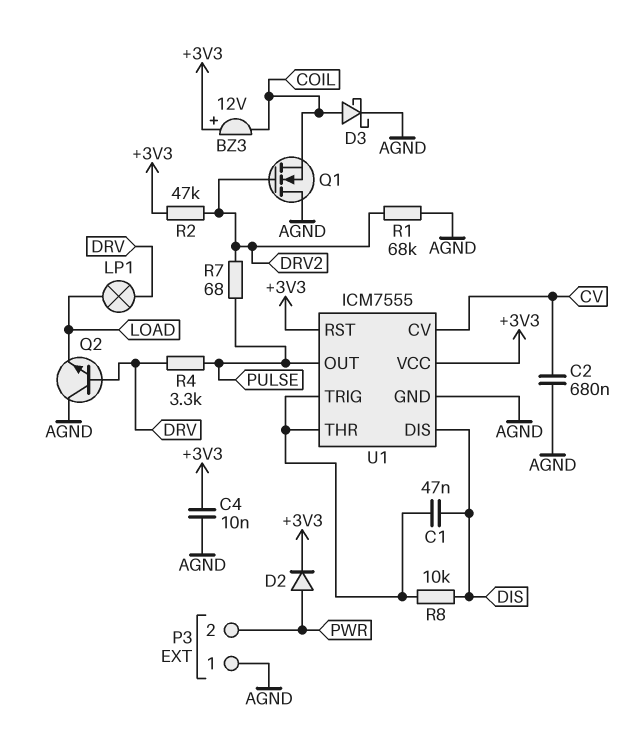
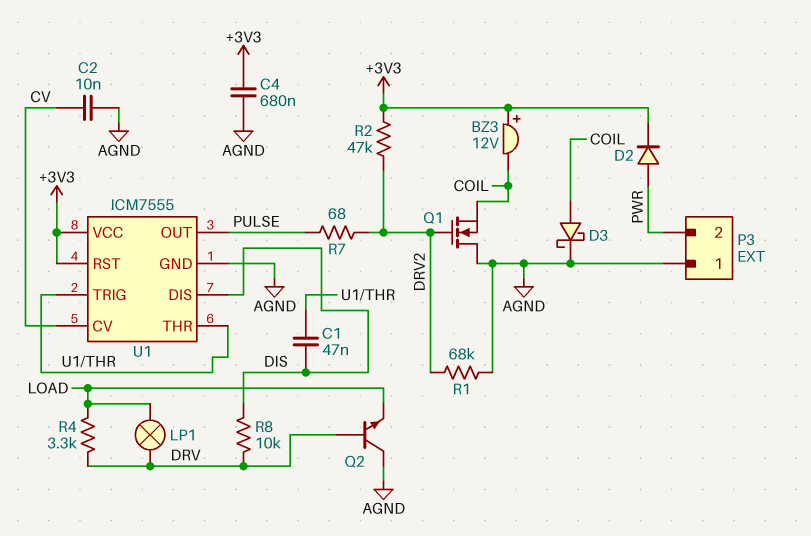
C2: 680nF (AGND, CV) -> 10nF (AGND, CV)
C4: 10nF (+3V3, AGND) -> 680nF (+3V3, AGND)
R4: 3.3k (DRV, PULSE) -> 3.3k (DRV, LOAD)
R8: 10k (DIS, U1/THR) -> 10k (DIS, DRV)

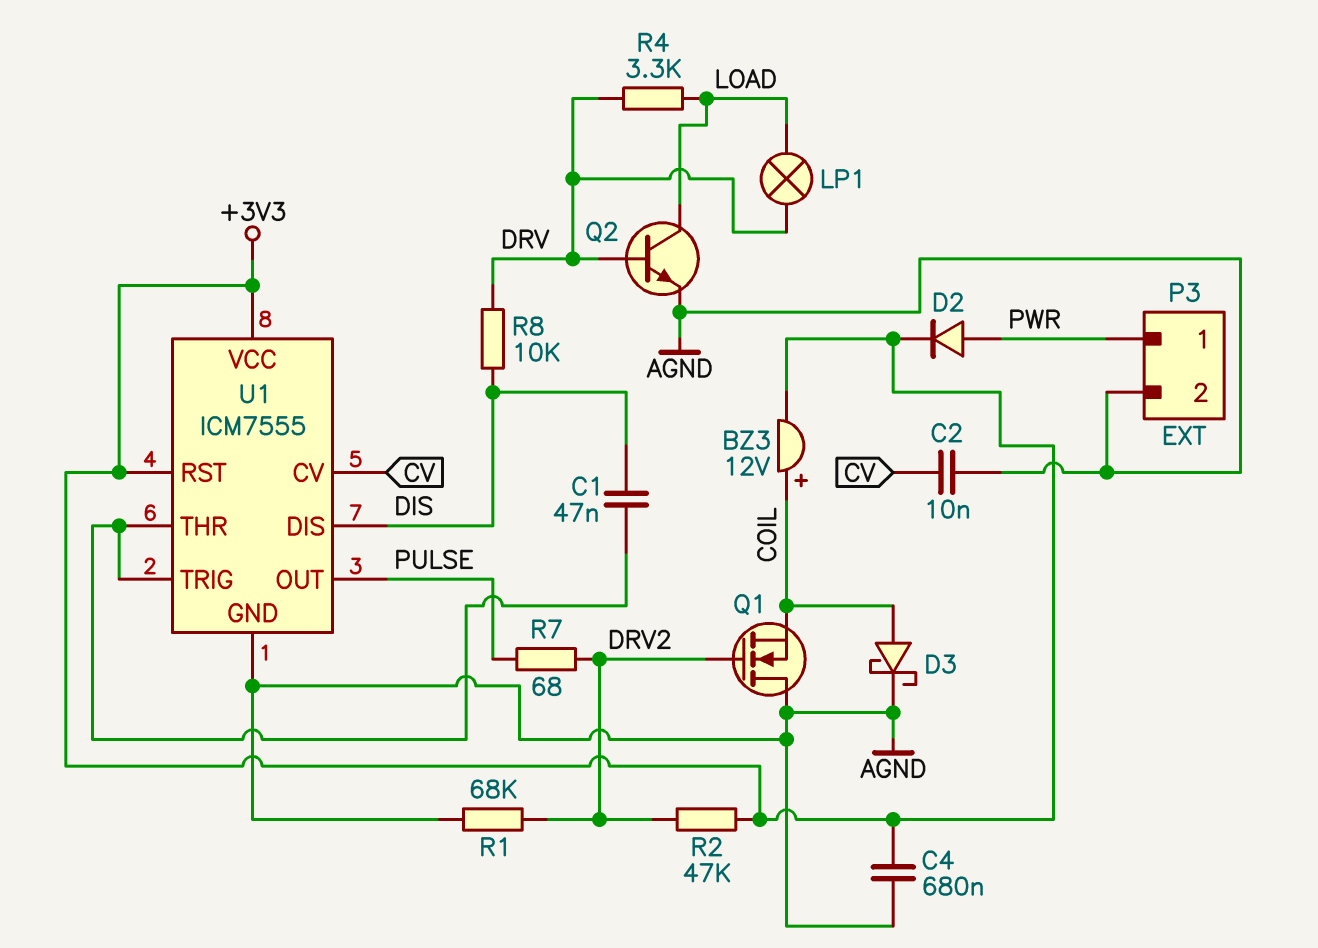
BZ3: buzzer 12V (plus +3V3, minus COIL) -> buzzer 12V (plus COIL, minus +3V3)
P3 pin 1: AGND -> PWR
P3 pin 2: PWR -> AGND
Q2: NPN (B DRV, C AGND, E LOAD) -> NPN (B DRV, C LOAD, E AGND)

